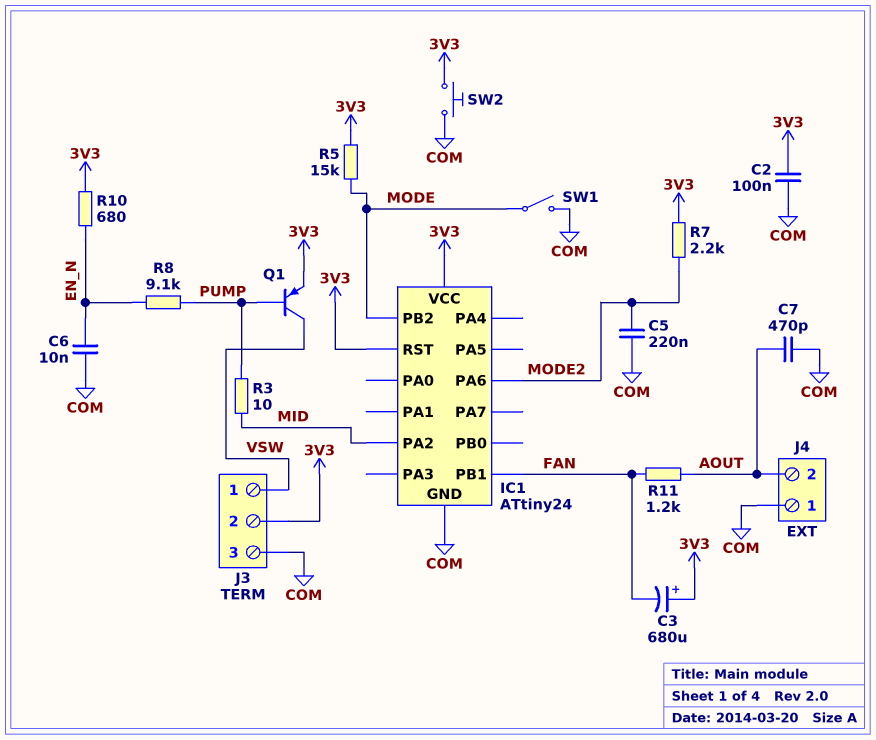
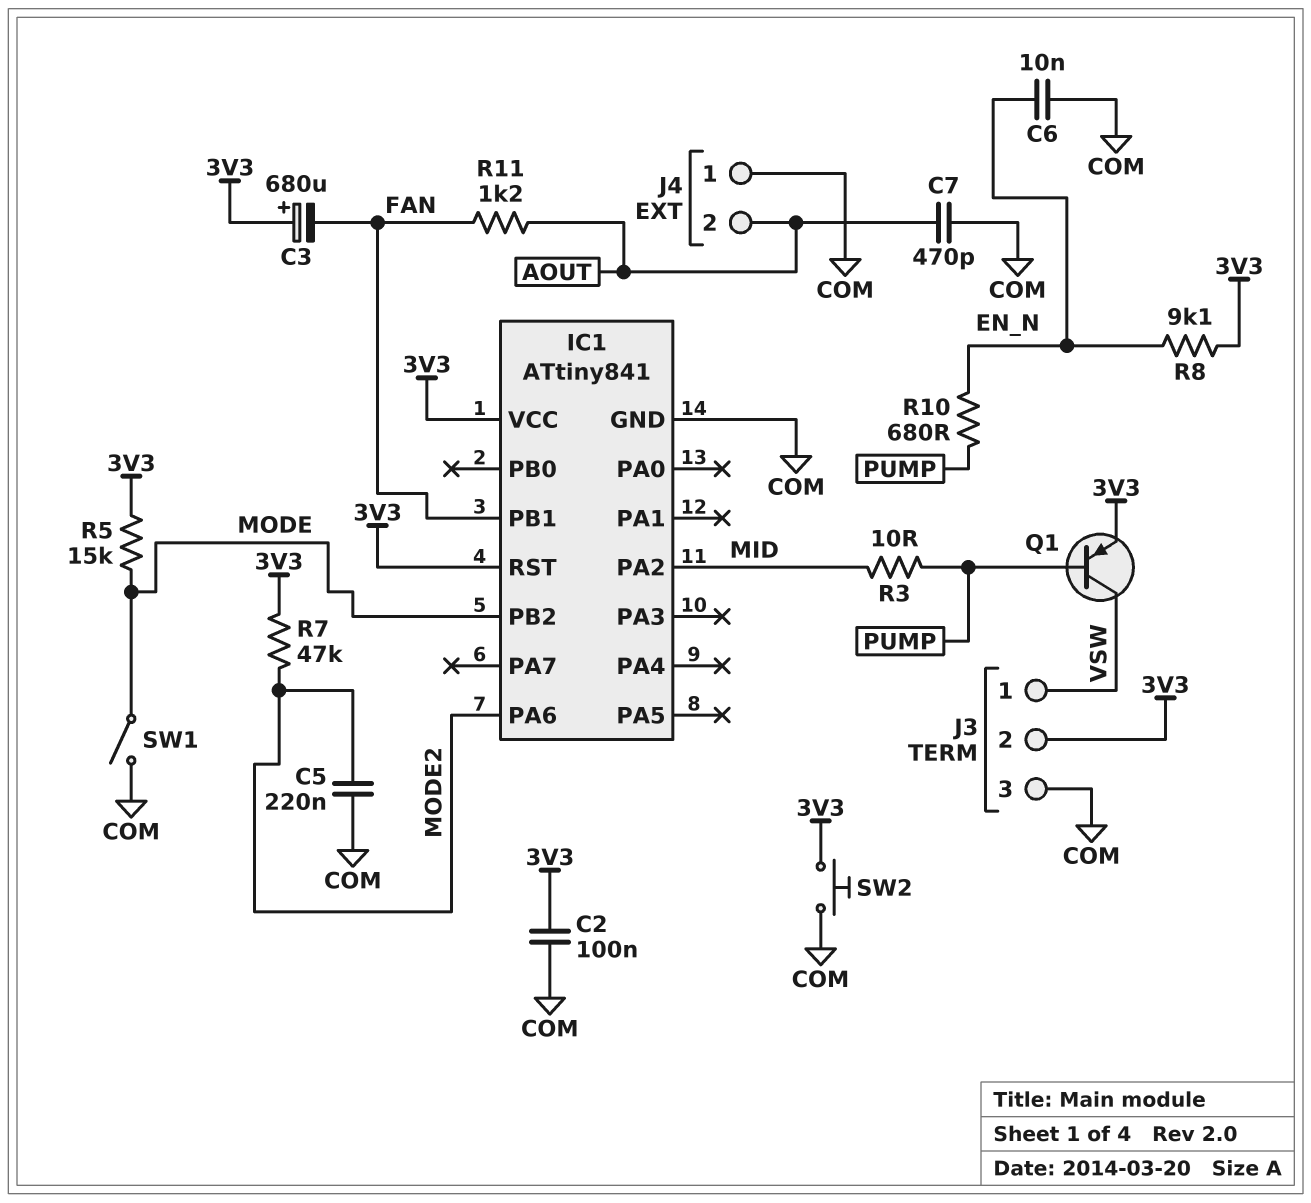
IC1: ATtiny24 -> ATtiny841
R7: 2.2k (3V3, MODE2) -> 47k (3V3, MODE2)
R8: 9.1k (EN_N, PUMP) -> 9.1k (3V3, EN_N)
R10: 680 (3V3, EN_N) -> 680 (EN_N, PUMP)

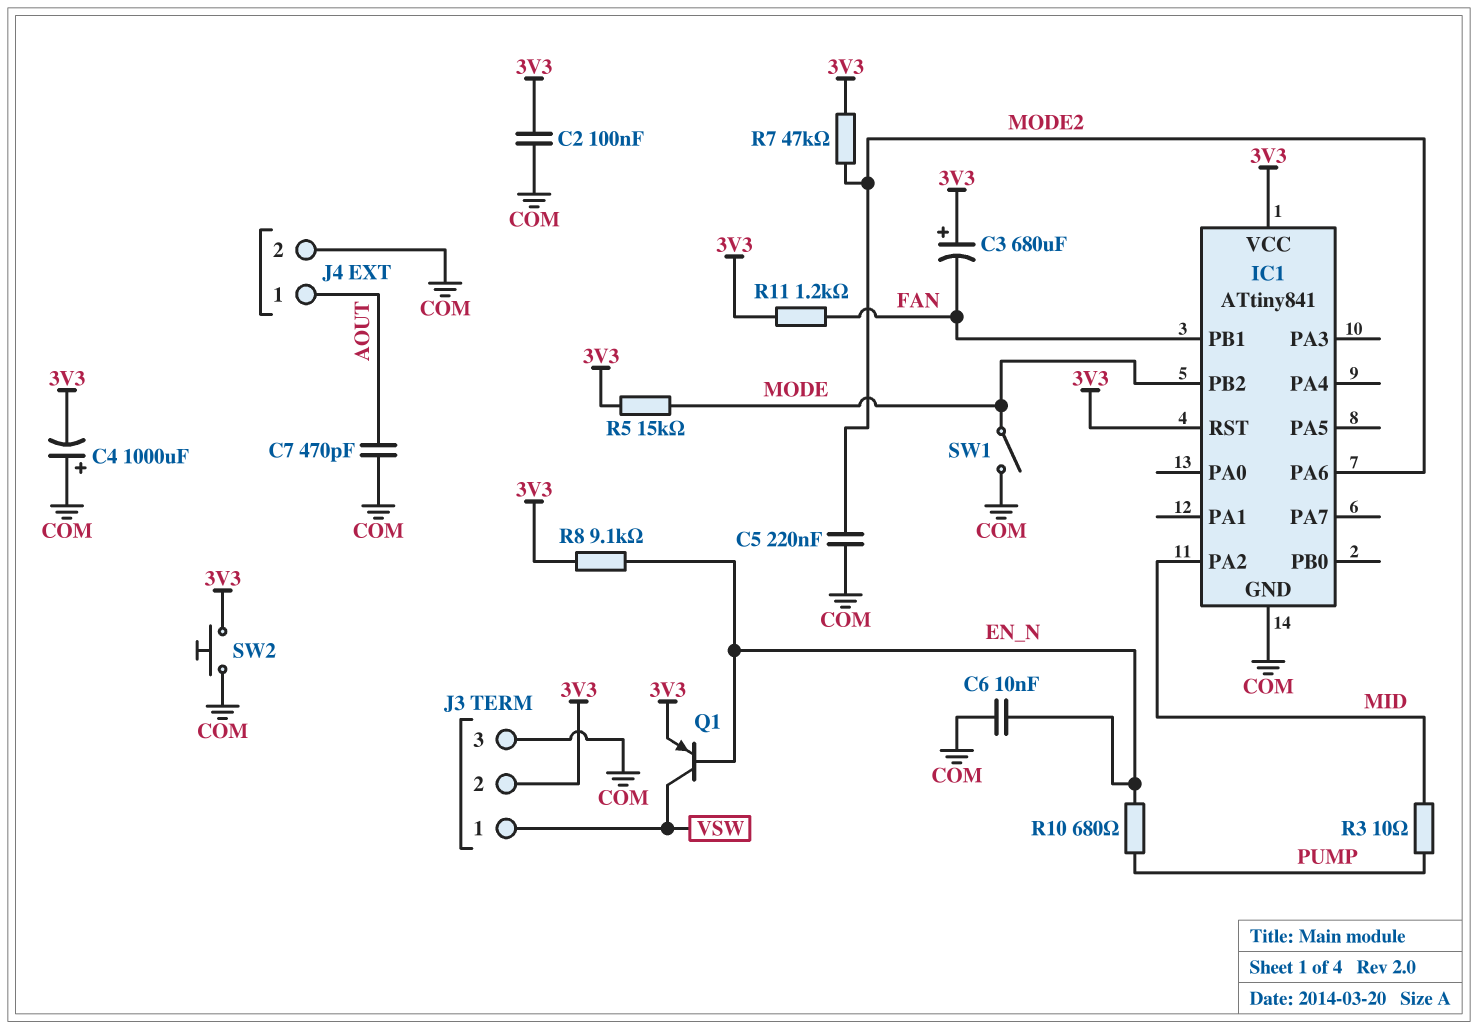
C4: none -> 1000uF (plus COM, minus 3V3)
J4 pin 1: COM -> AOUT
J4 pin 2: AOUT -> COM
Q1: PNP (B PUMP, C VSW, E 3V3) -> PNP (B EN_N, C VSW, E 3V3)
R11: 1.2k (AOUT, FAN) -> 1.2k (3V3, FAN)

